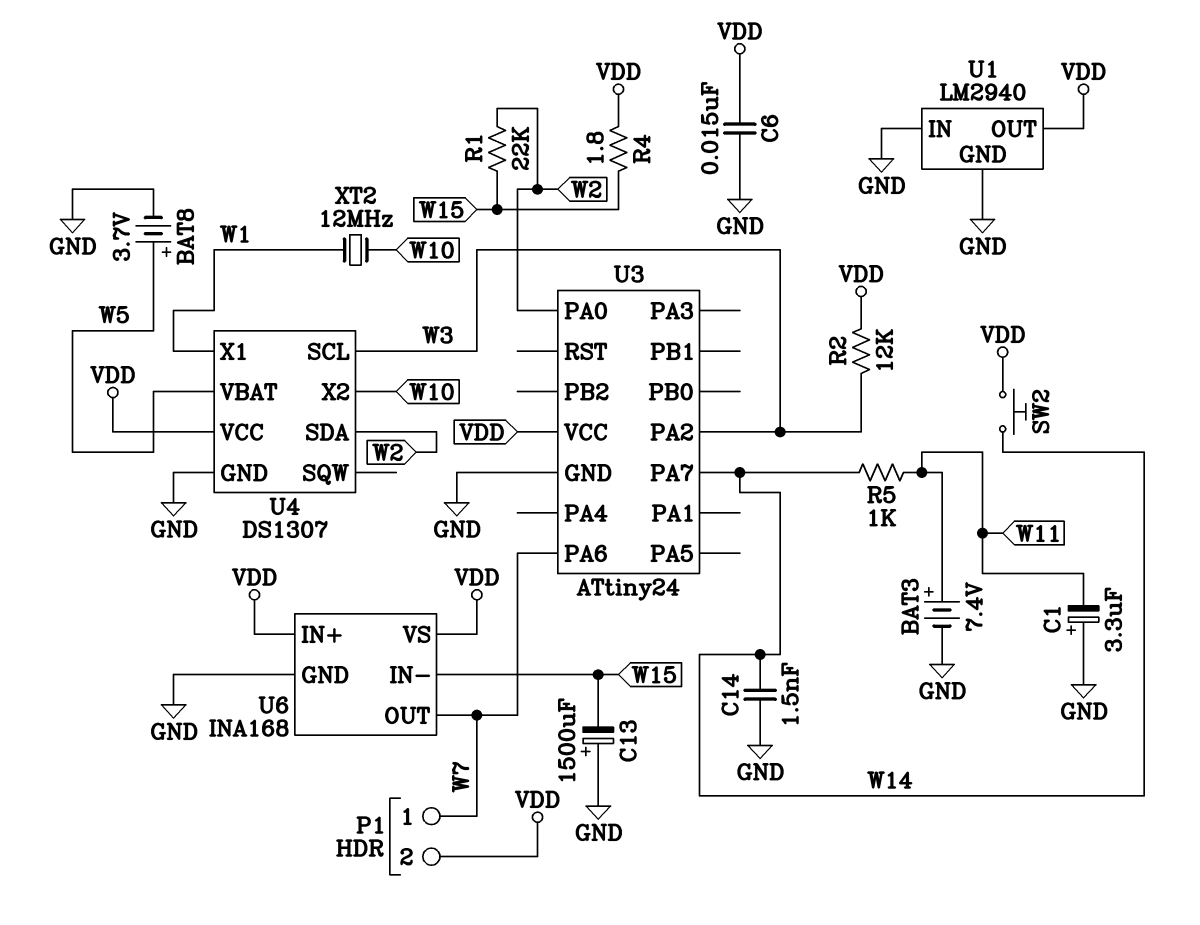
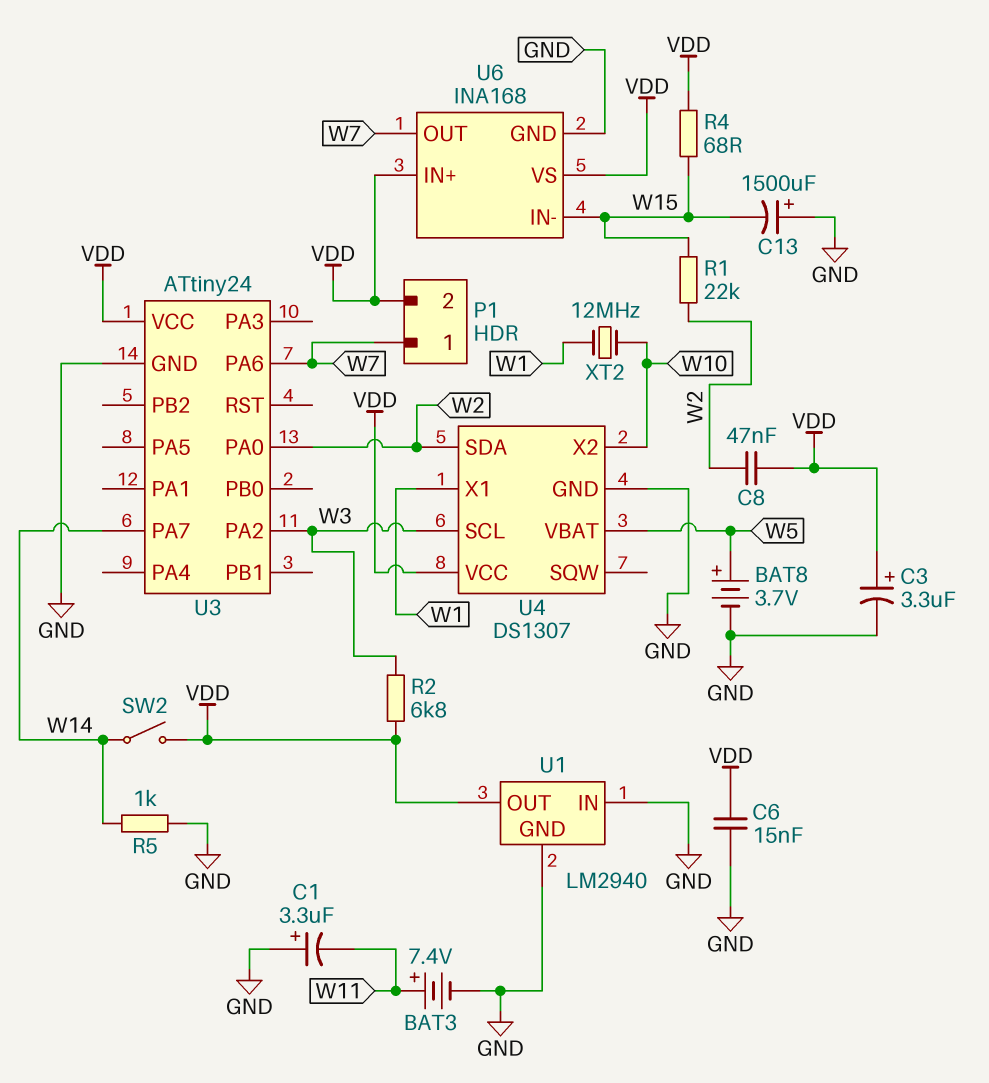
C3: none -> 3.3uF (plus VDD, minus GND)
C8: none -> 47nF (VDD, W2)
C14: 1.5nF (GND, W14) -> none
R2: 12k (VDD, W3) -> 6.8k (VDD, W3)
R4: 1.8 (VDD, W15) -> 68 (VDD, W15)
R5: 1k (W11, W14) -> 1k (GND, W14)
SW2: button (VDD, W14) -> switch (VDD, W14)

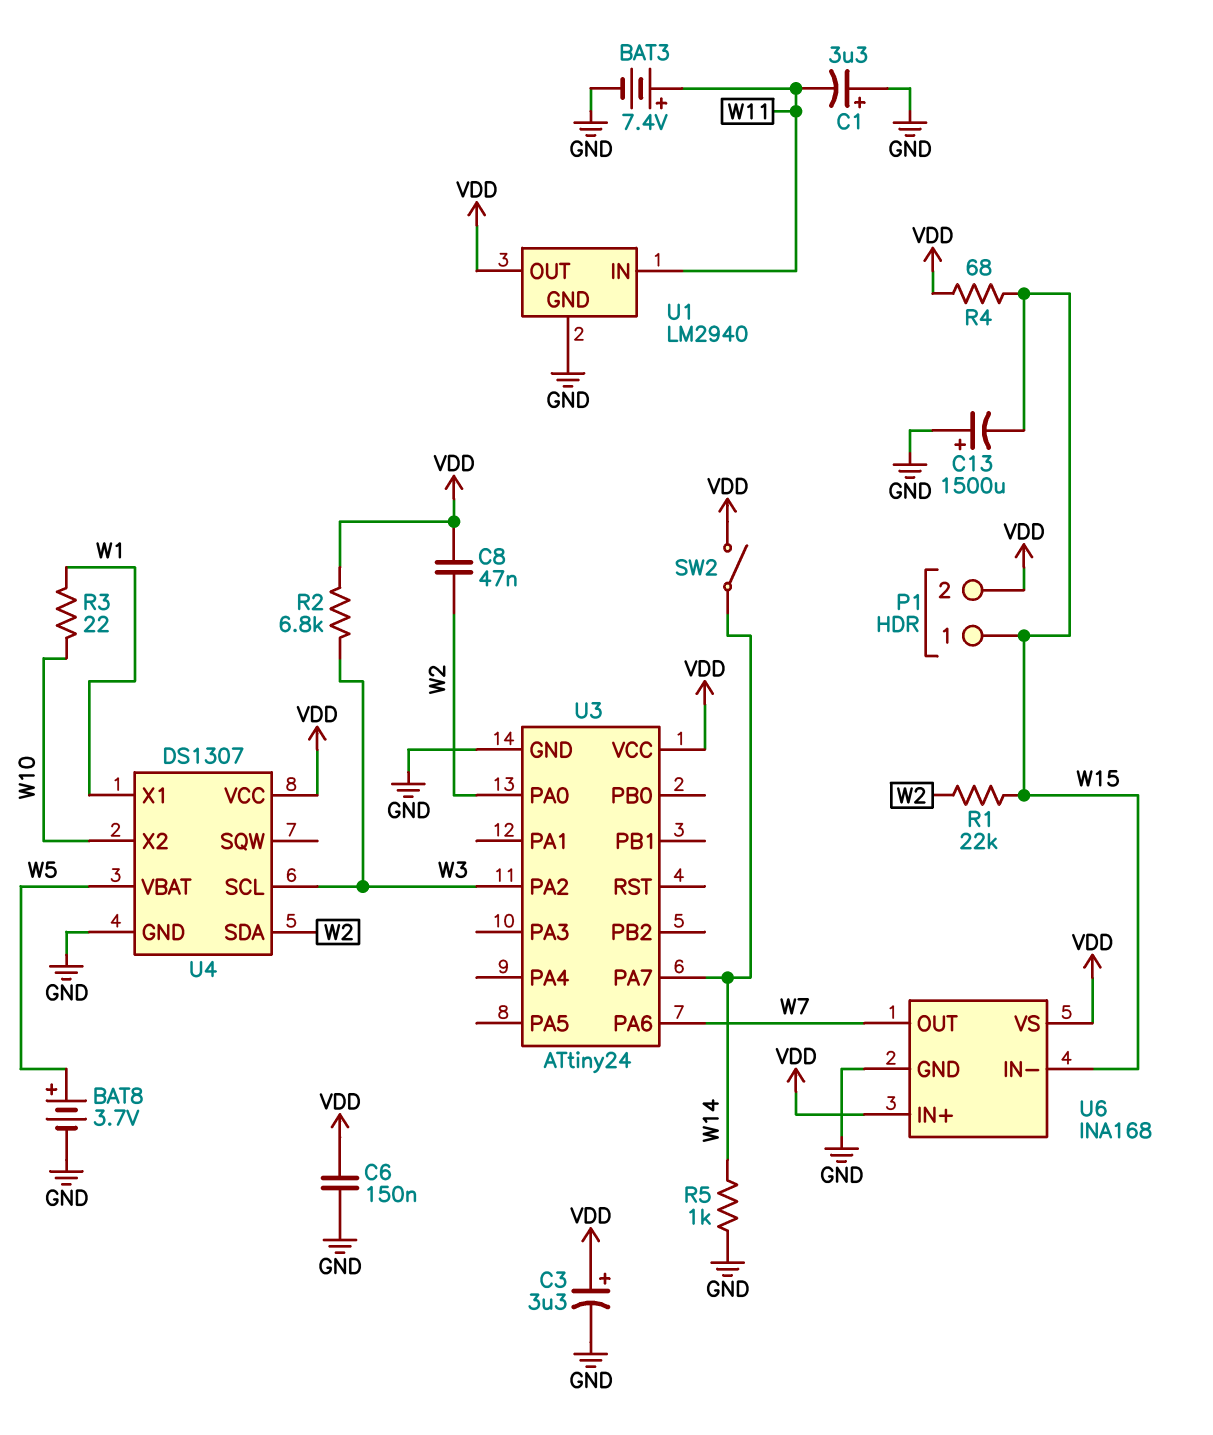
C6: 15nF (GND, VDD) -> 150nF (GND, VDD)
P1 pin 1: W7 -> W15
R3: none -> 22 (W1, W10)
U1 pin IN: GND -> W11
XT2: 12MHz (W1, W10) -> none

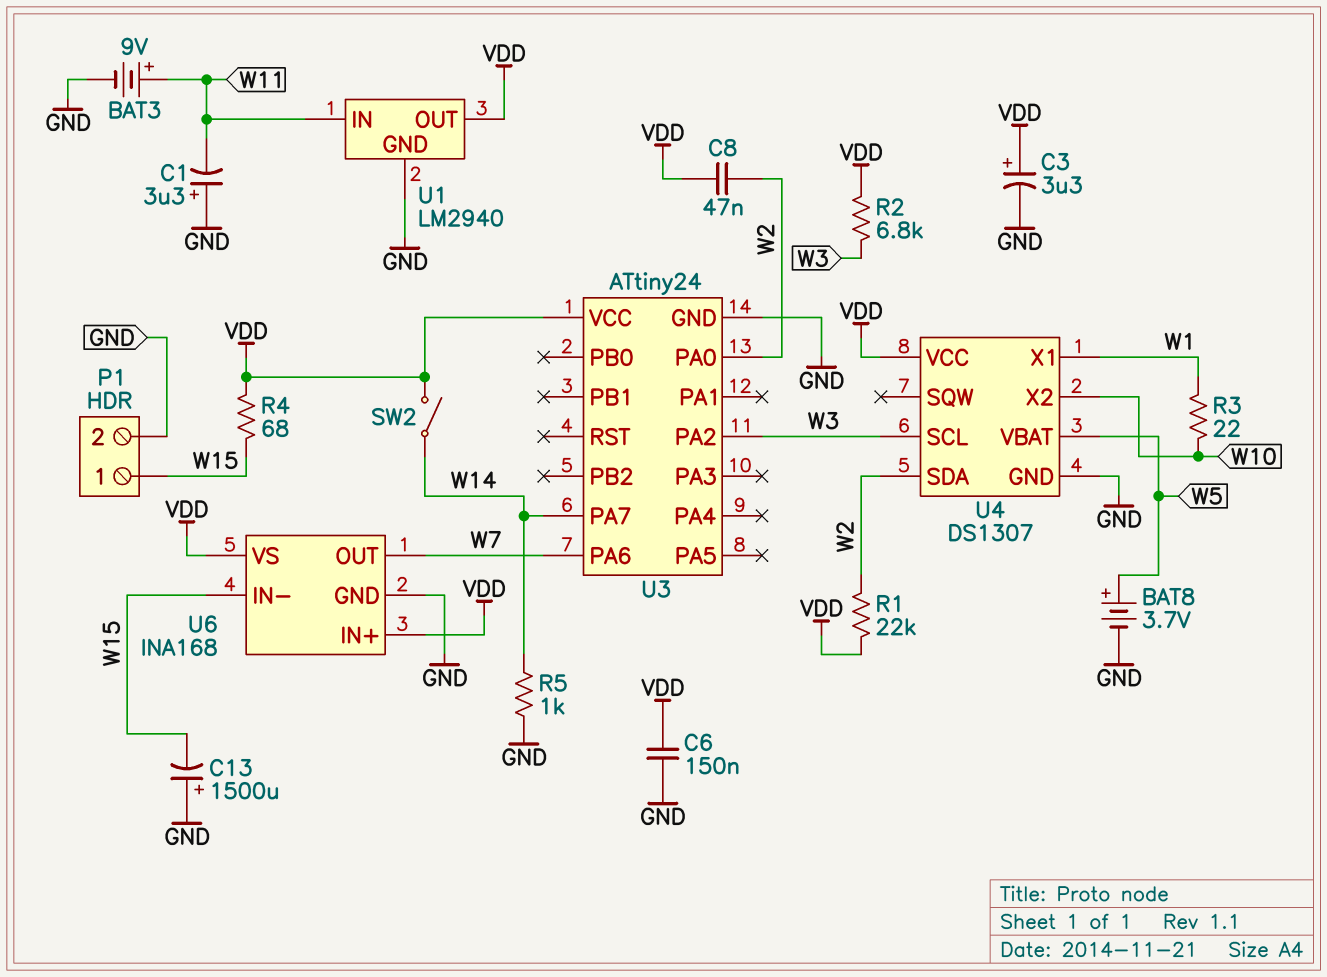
BAT3: 7.4V (plus W11, minus GND) -> 9V (plus W11, minus GND)
P1 pin 2: VDD -> GND
R1: 22k (W2, W15) -> 22k (VDD, W2)

